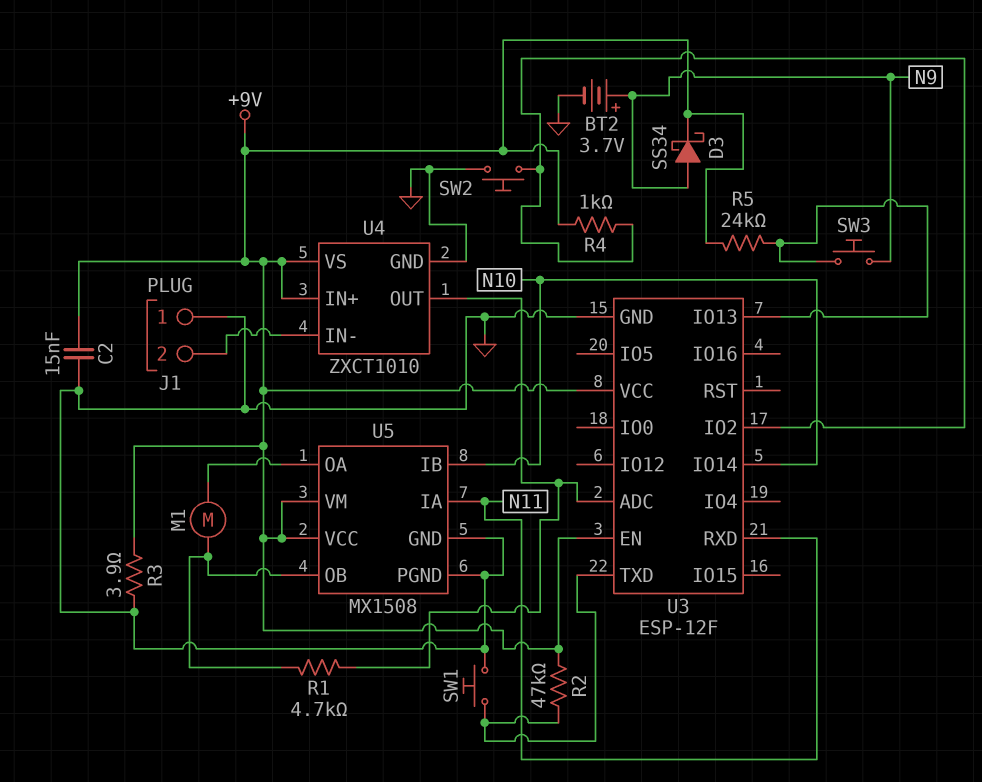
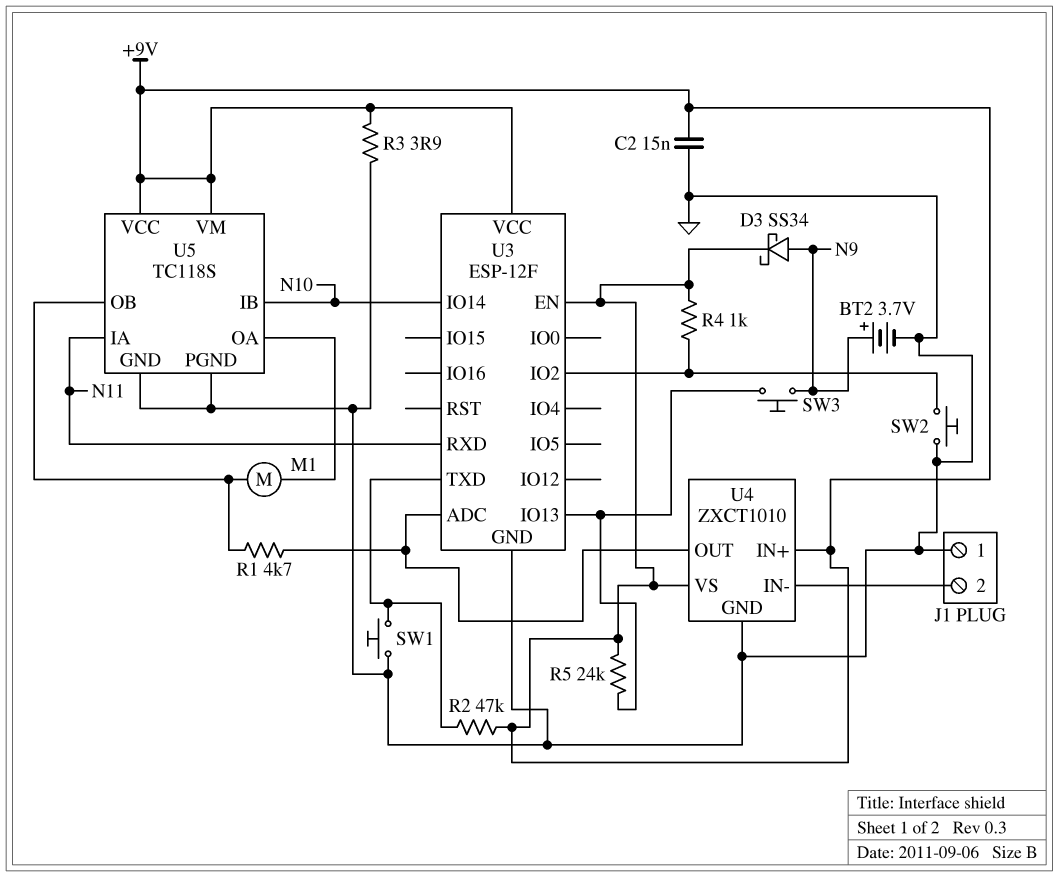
U5: MX1508 -> TC118S

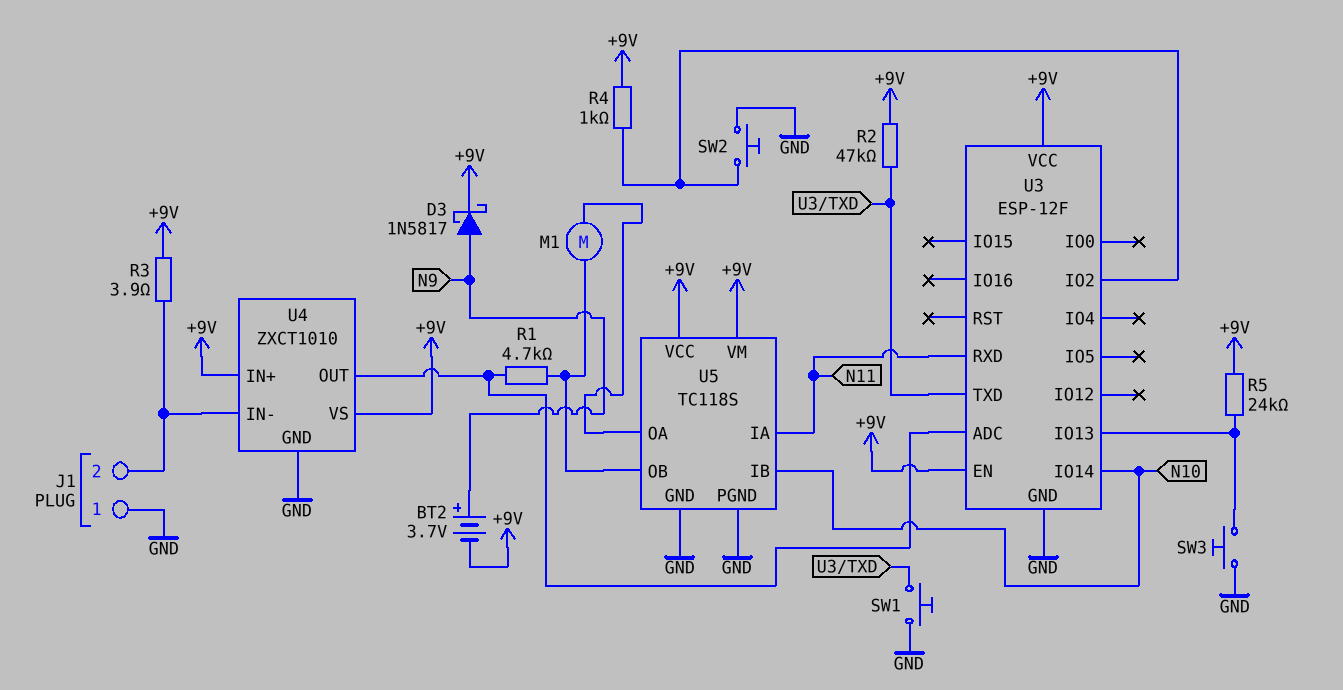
BT2: 3.7V (plus N9, minus GND) -> 3.7V (plus N9, minus +9V)
C2: 15nF (+9V, GND) -> none
D3: schottky SS34 (A N9, K +9V) -> schottky 1N5817 (A N9, K +9V)
R3: 3.9 (+9V, GND) -> 3.9 (+9V, J1/2)
SW3: button (N9, U3/IO13) -> button (GND, U3/IO13)

